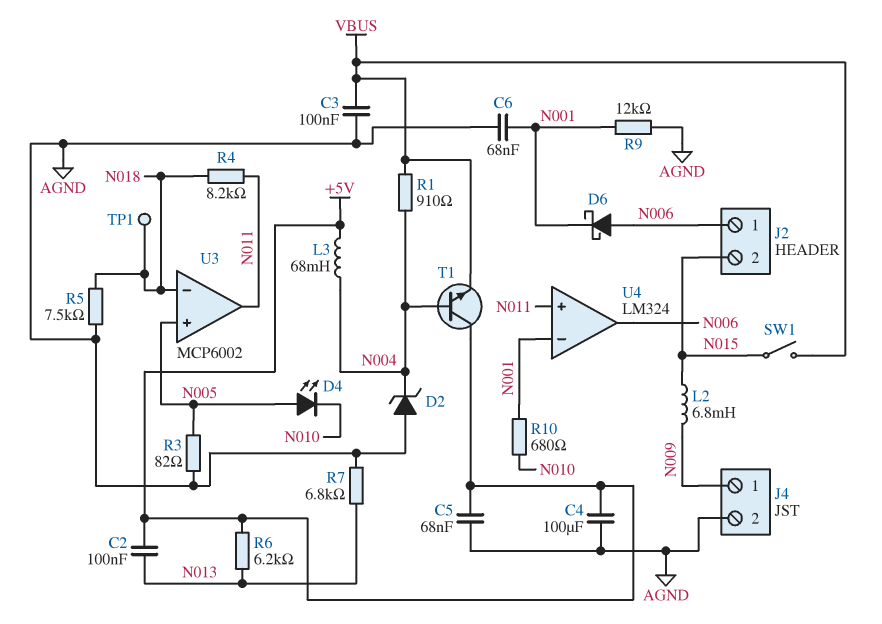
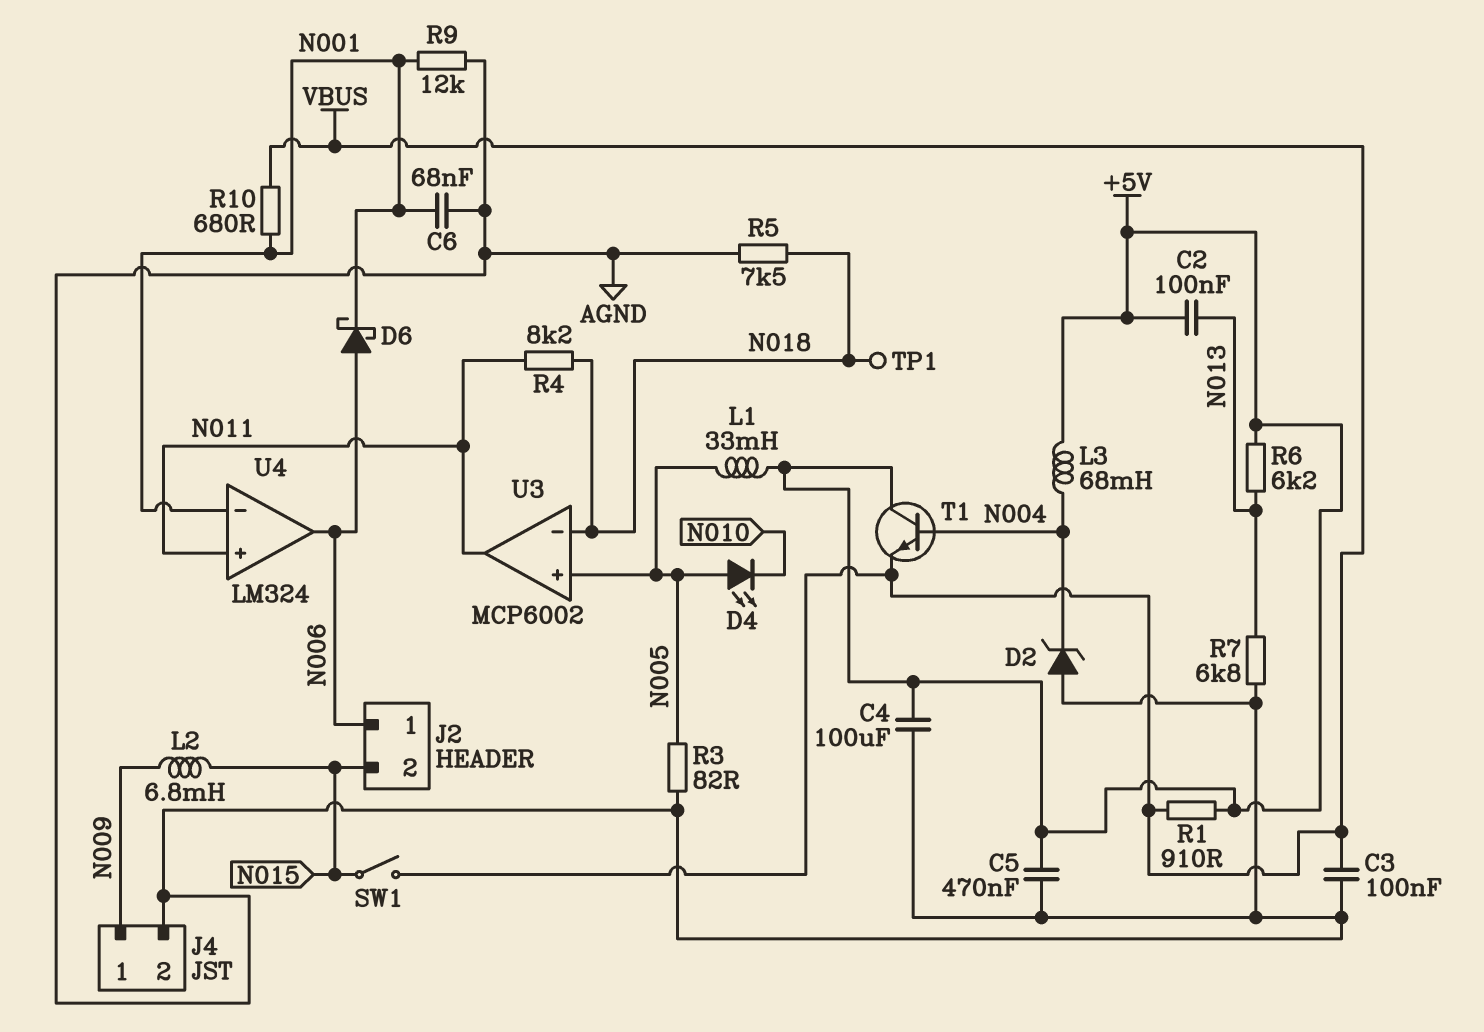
C5: 68nF (+5V, AGND) -> 470nF (+5V, AGND)
L1: none -> 33mH (+5V, N005)
R1: 910 (N004, VBUS) -> 910 (+5V, VBUS)
R10: 680 (N001, N010) -> 680 (N001, VBUS)

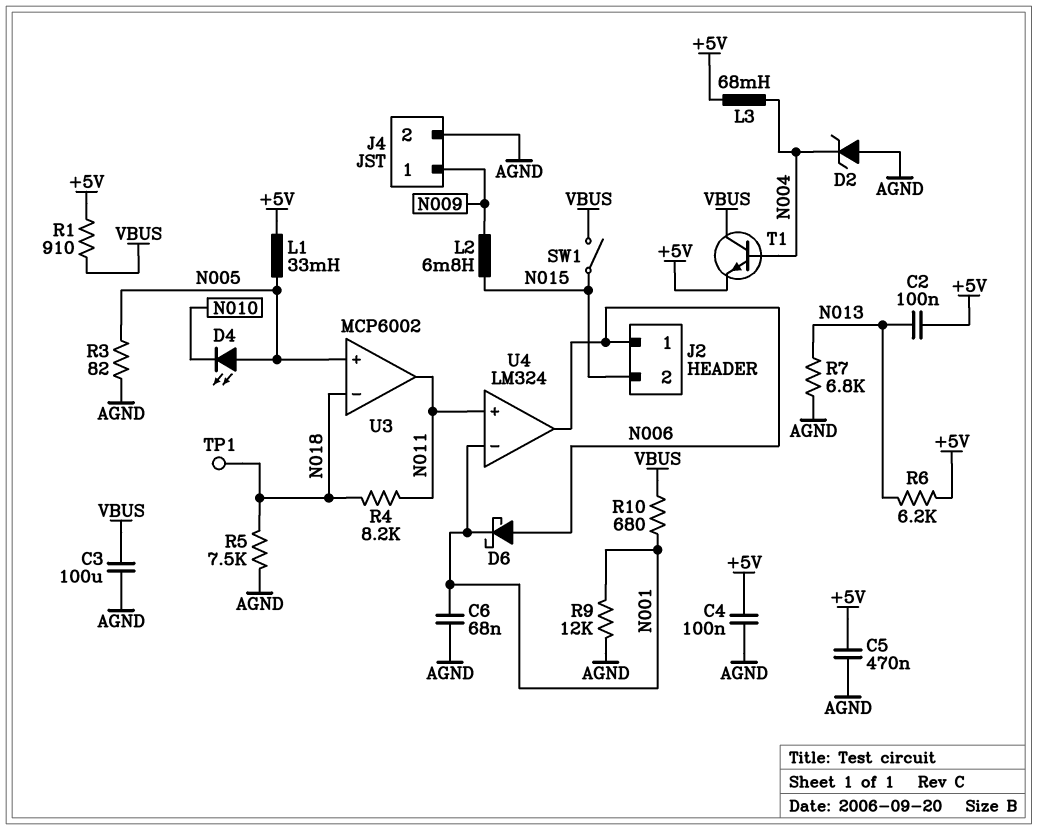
C3: 100nF (AGND, VBUS) -> 100uF (AGND, VBUS)
C4: 100uF (+5V, AGND) -> 100nF (+5V, AGND)
T1: NPN (B N004, C +5V, E VBUS) -> NPN (B N004, C VBUS, E +5V)

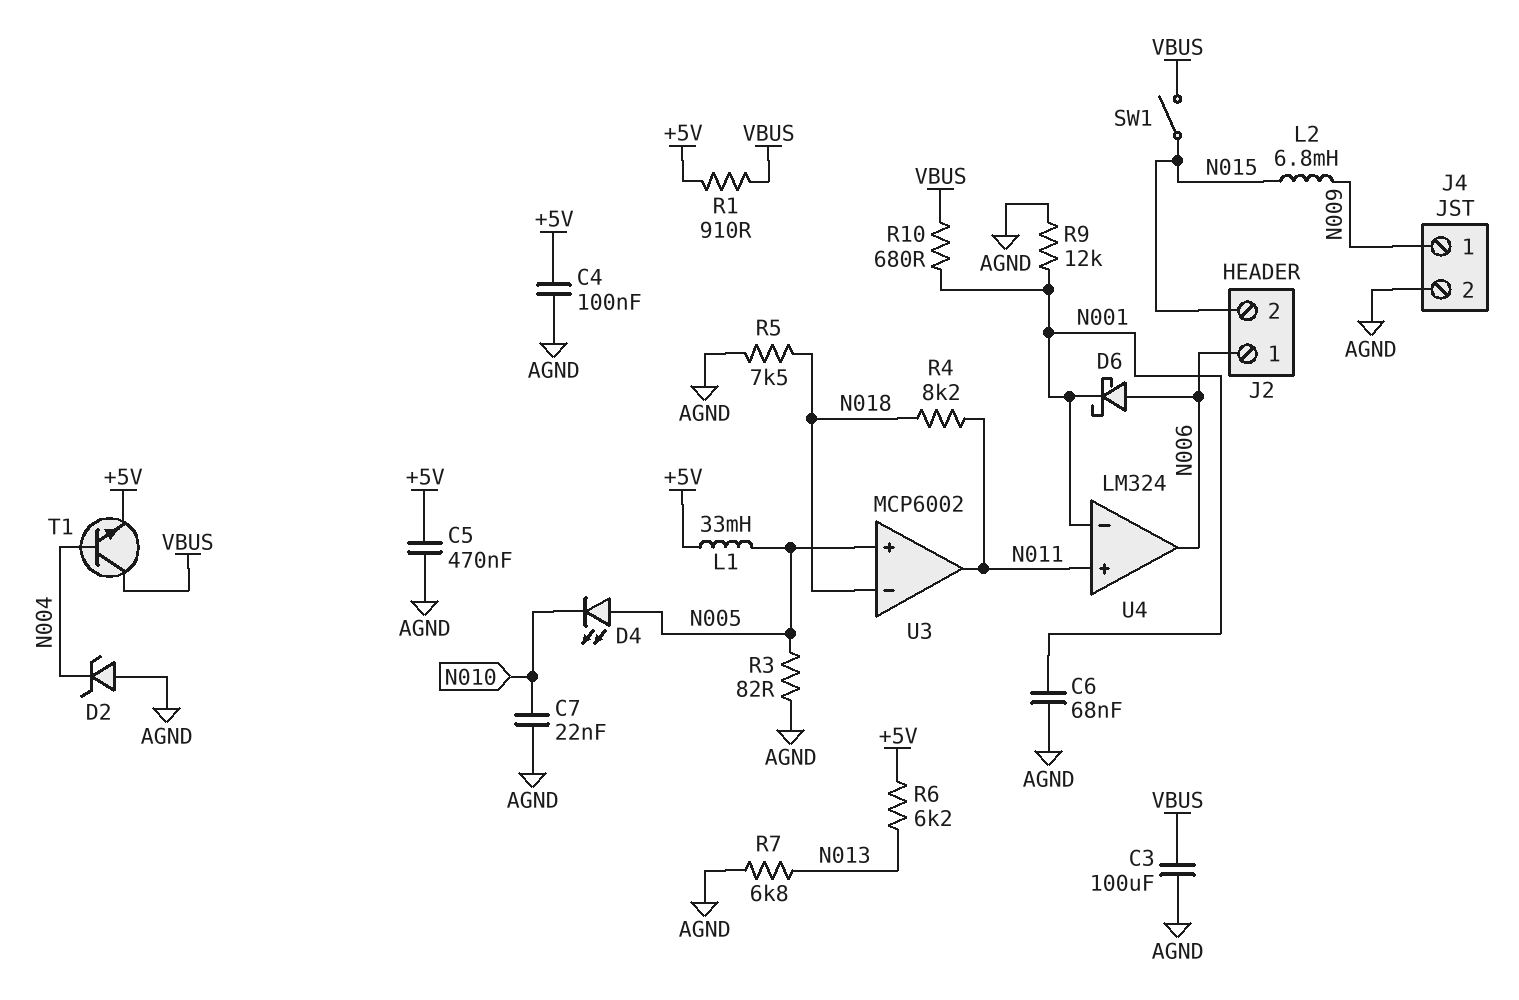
C2: 100nF (+5V, N013) -> none
C7: none -> 22nF (AGND, N010)
L3: 68mH (+5V, N004) -> none
TP1: test point (N018) -> none

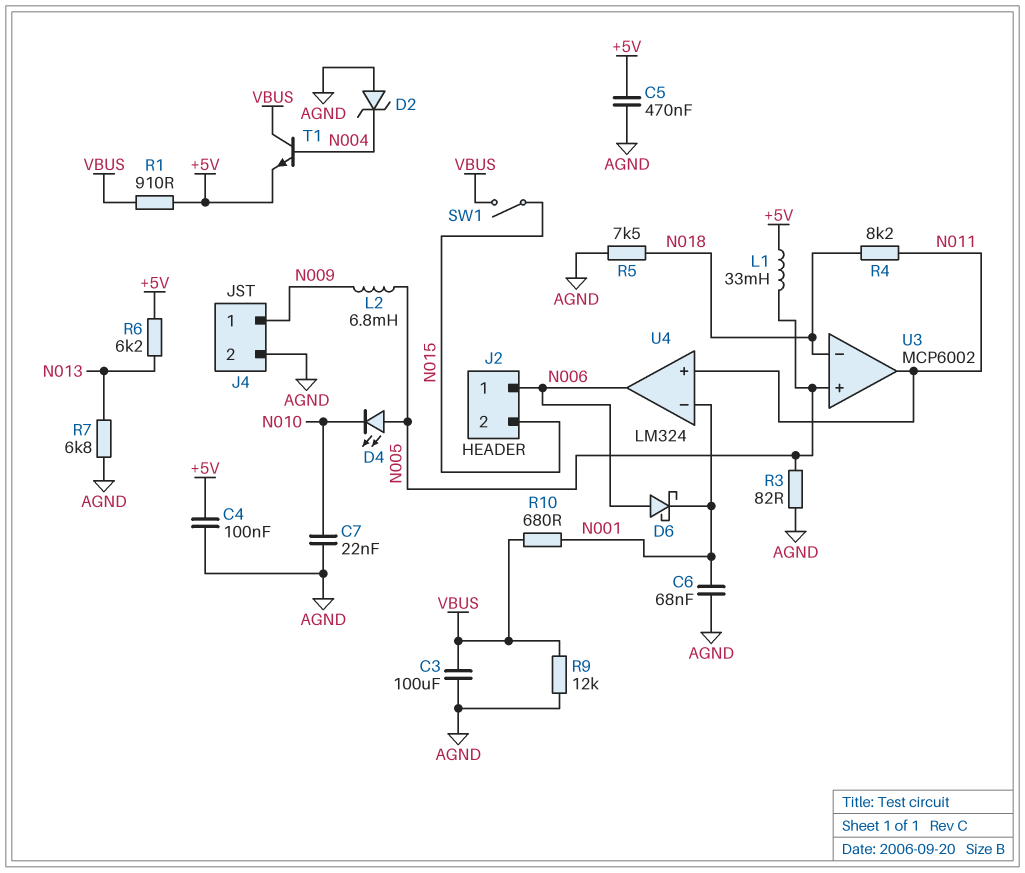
L2: 6.8mH (N009, N015) -> 6.8mH (N005, N009)
R9: 12k (AGND, N001) -> 12k (AGND, VBUS)

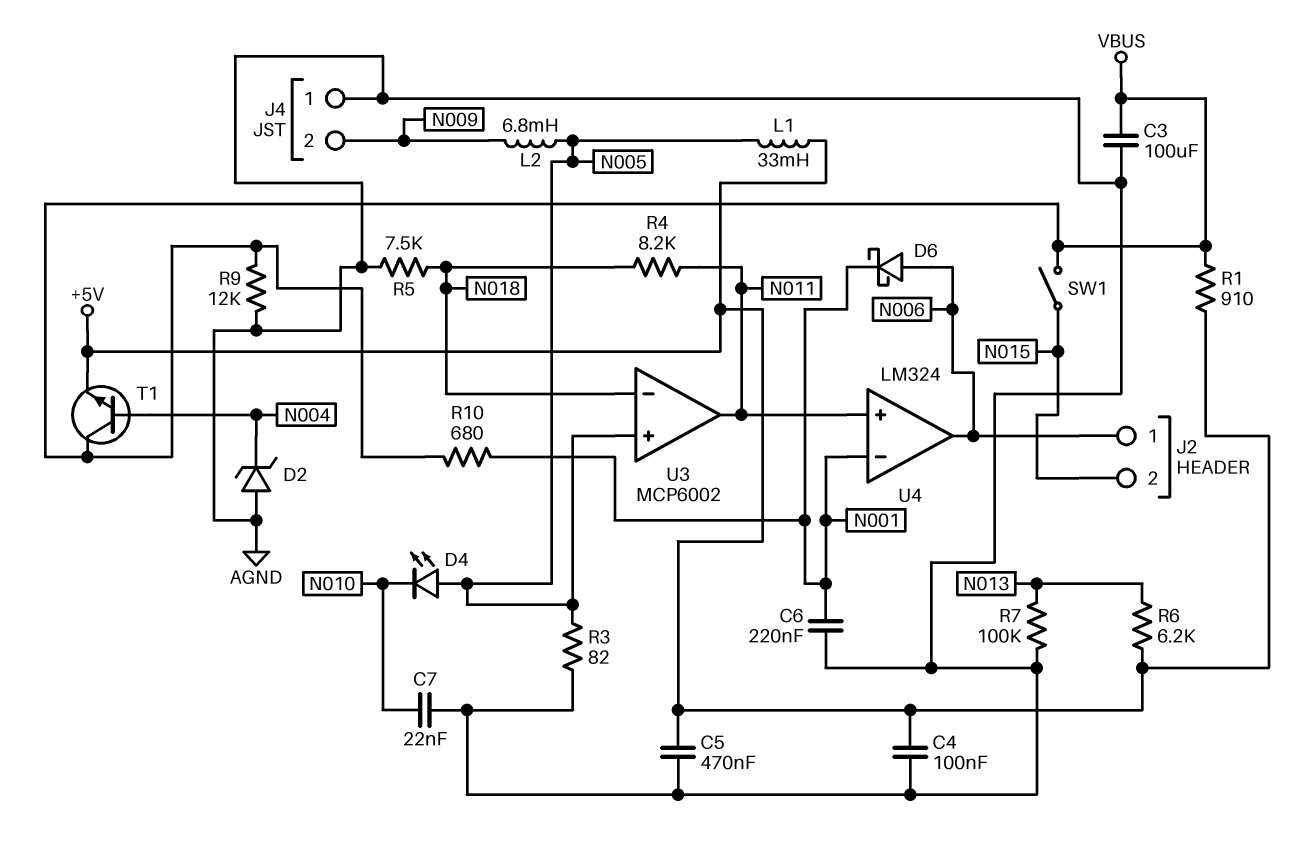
C6: 68nF (AGND, N001) -> 220nF (AGND, N001)
J4 pin 1: N009 -> AGND
J4 pin 2: AGND -> N009
R7: 6.8k (AGND, N013) -> 100k (AGND, N013)

